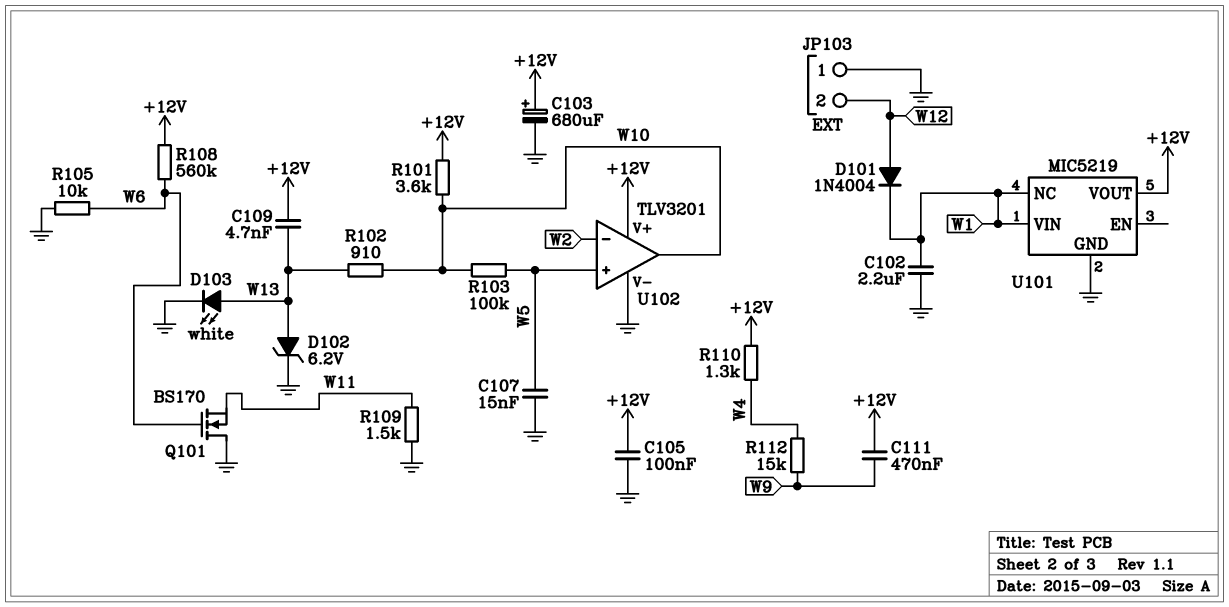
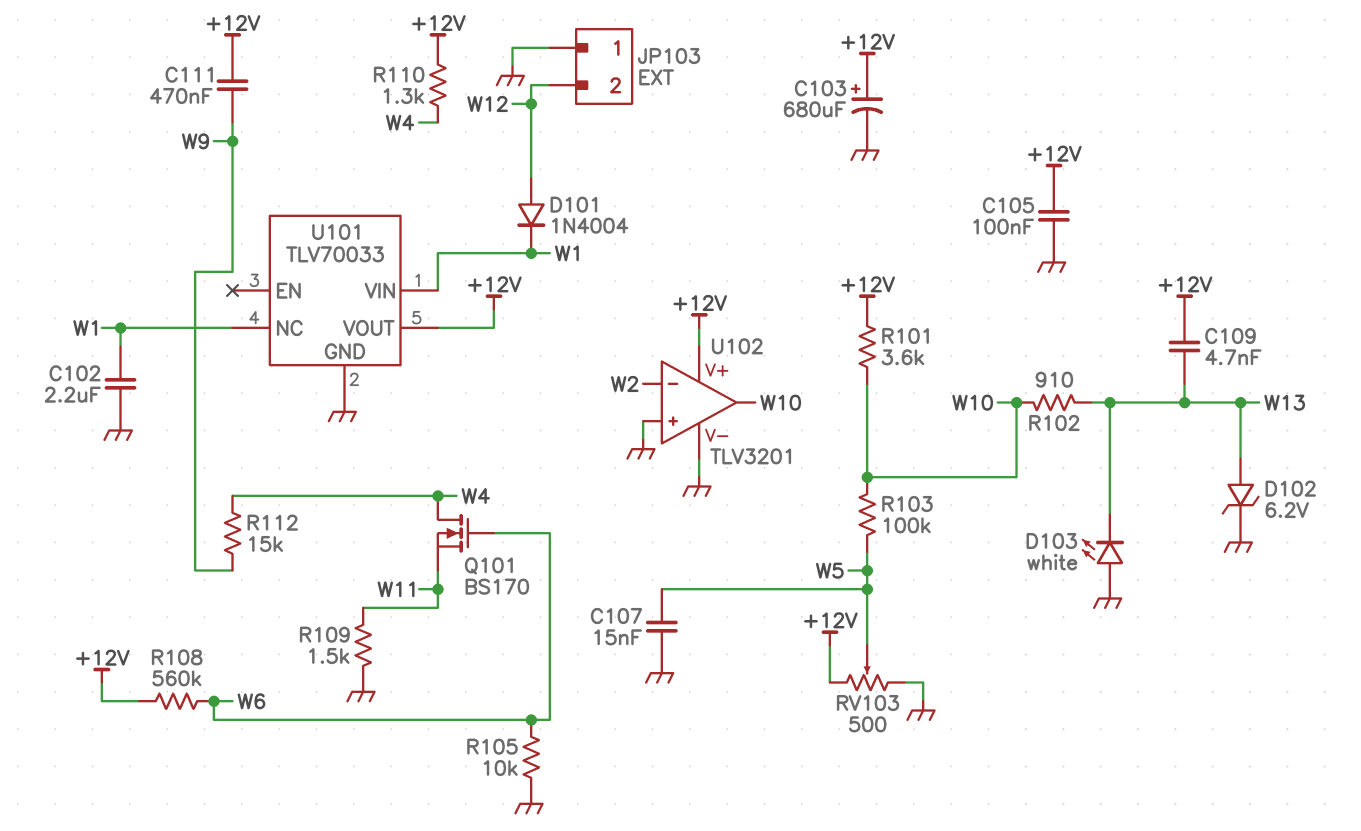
D103: LED white (A W13, K GND) -> LED white (A GND, K W13)
Q101: NMOS BS170 (G W6, D GND, S W11) -> NMOS BS170 (G W6, D W4, S W11)
RV103: none -> 500 (+12V, GND, wiper W5)
U101: MIC5219 -> TLV70033
U102 pin in+: W5 -> GND

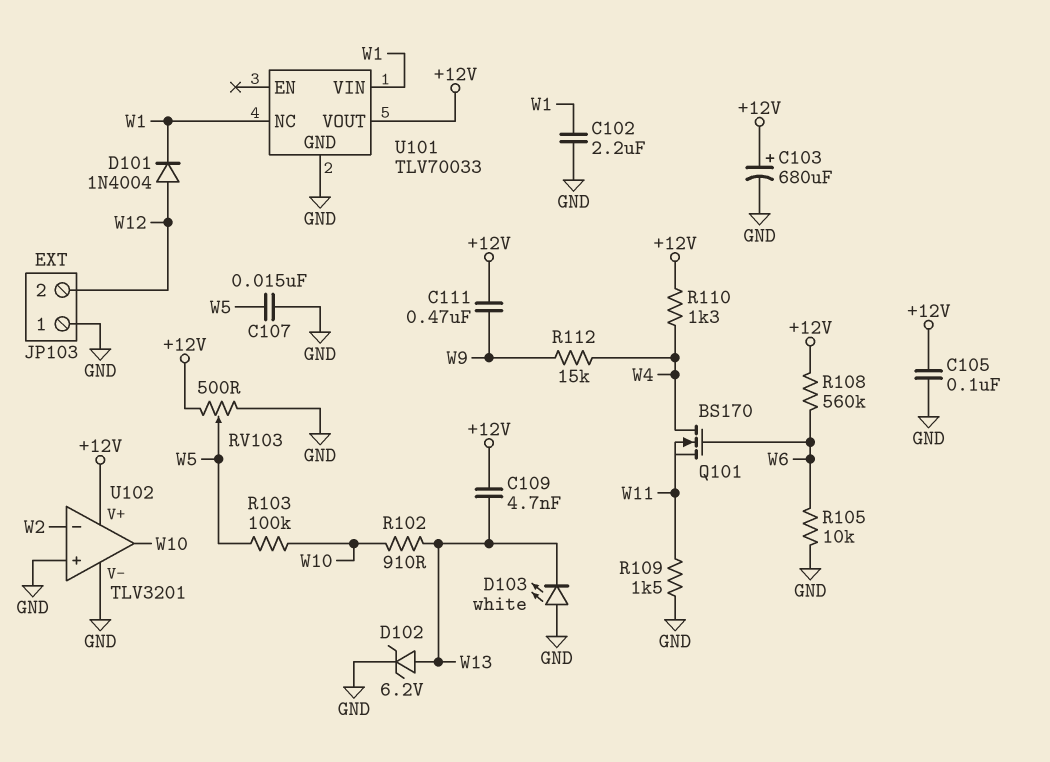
R101: 3.6k (+12V, W10) -> none

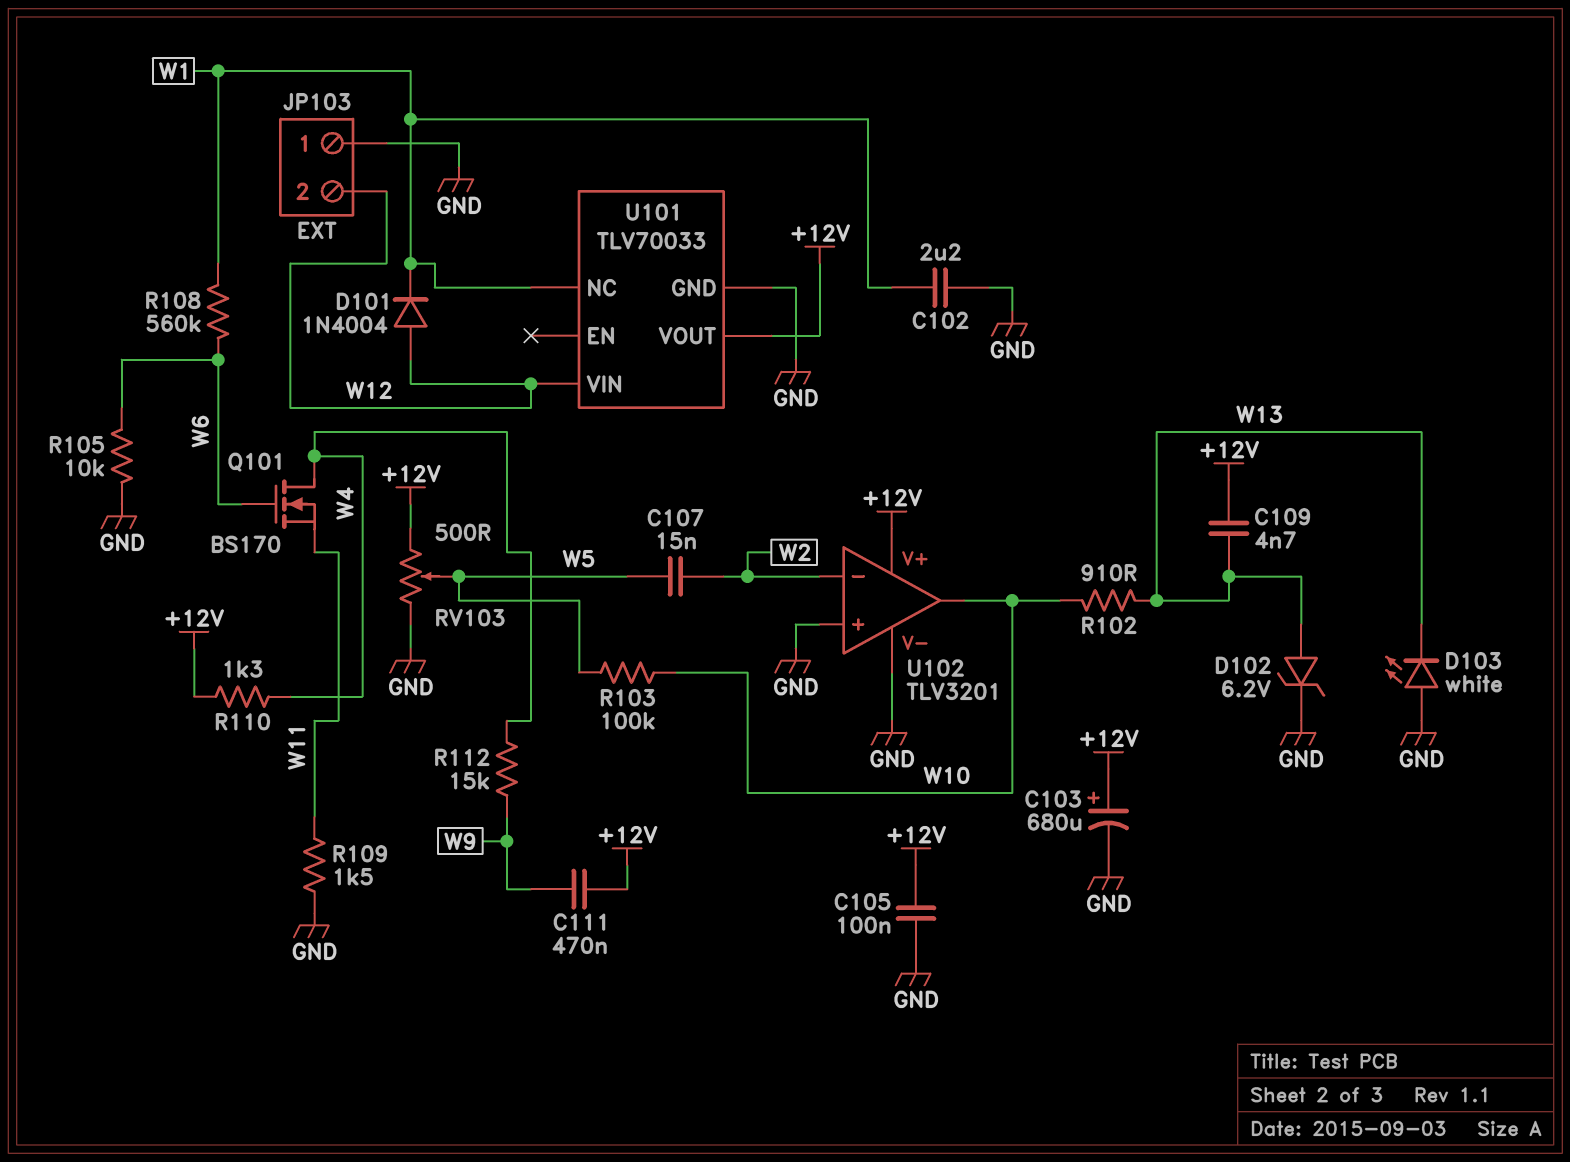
C107: 15nF (GND, W5) -> 15nF (W2, W5)
R108: 560k (+12V, W6) -> 560k (W1, W6)
U101 pin VIN: W1 -> W12

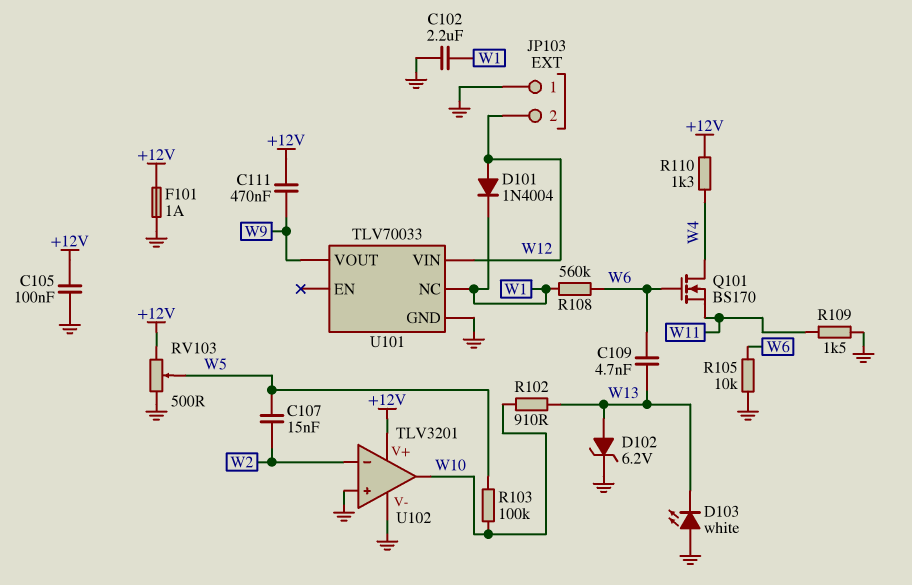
C103: 680uF (plus +12V, minus GND) -> none
C109: 4.7nF (+12V, W13) -> 4.7nF (W6, W13)
F101: none -> 1A (+12V, GND)
R112: 15k (W4, W9) -> none
U101 pin VOUT: +12V -> W9

